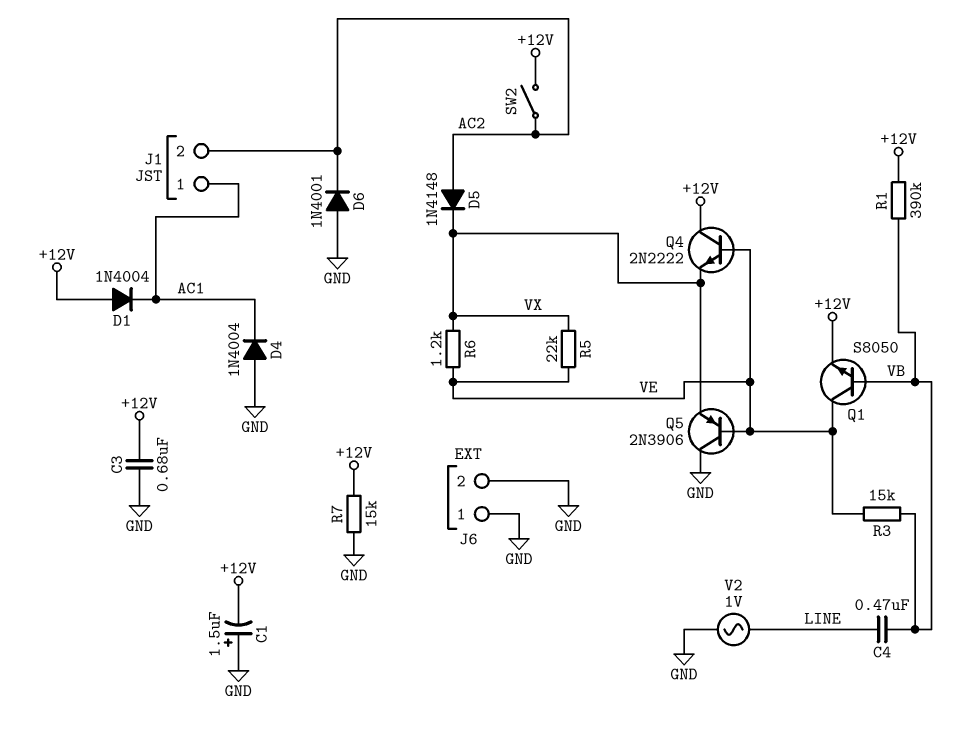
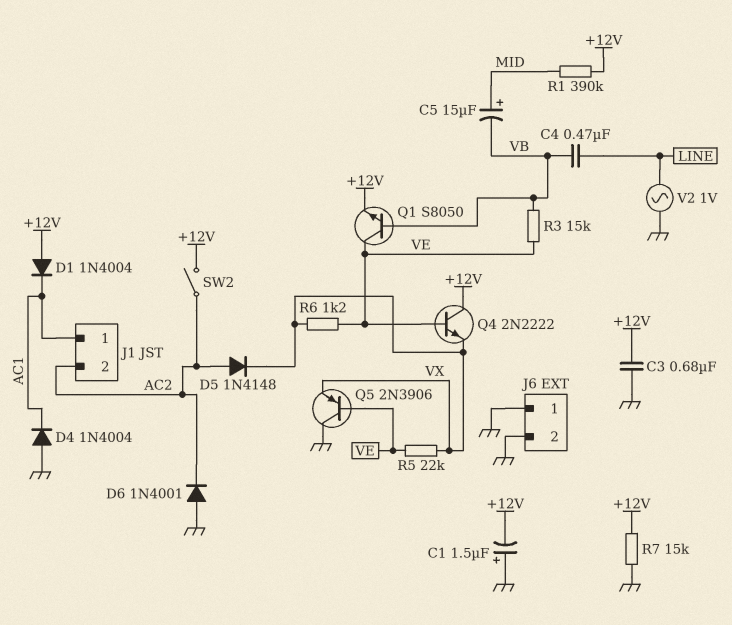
C5: none -> 15uF (plus MID, minus VB)
R1: 390k (+12V, VB) -> 390k (+12V, MID)

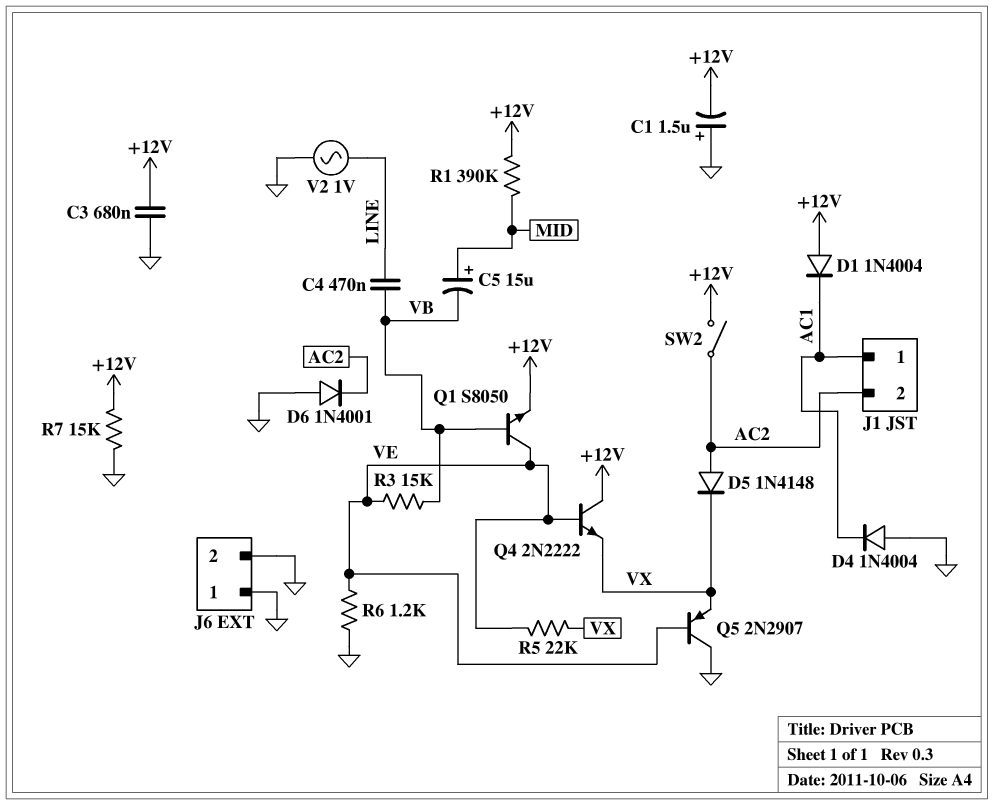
Q5: PNP 2N3906 (B VE, C GND, E VX) -> PNP 2N2907 (B VE, C GND, E VX)
R6: 1.2k (VE, VX) -> 1.2k (GND, VE)

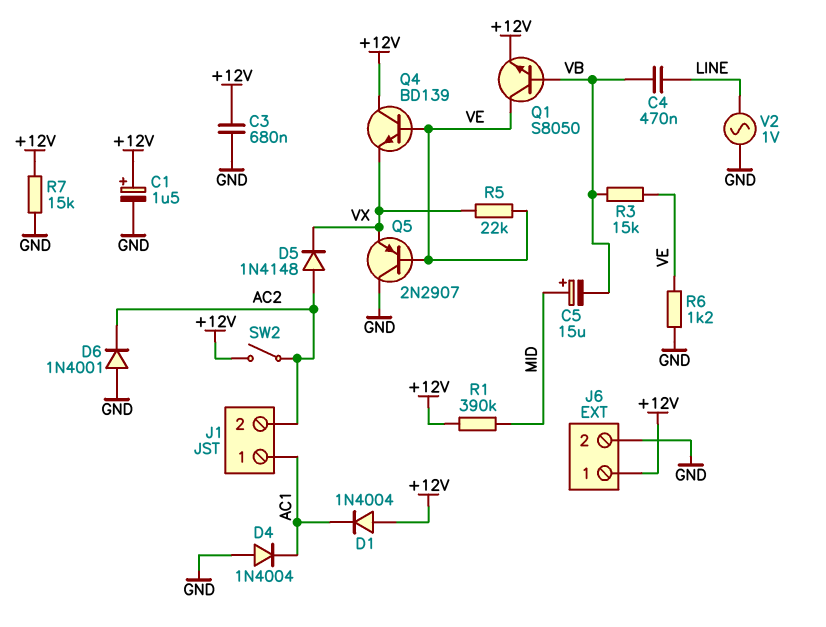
C1: 1.5uF (plus GND, minus +12V) -> 1.5uF (plus +12V, minus GND)
J6 pin 1: GND -> +12V
Q4: NPN 2N2222 (B VE, C +12V, E VX) -> NPN BD139 (B VE, C +12V, E VX)

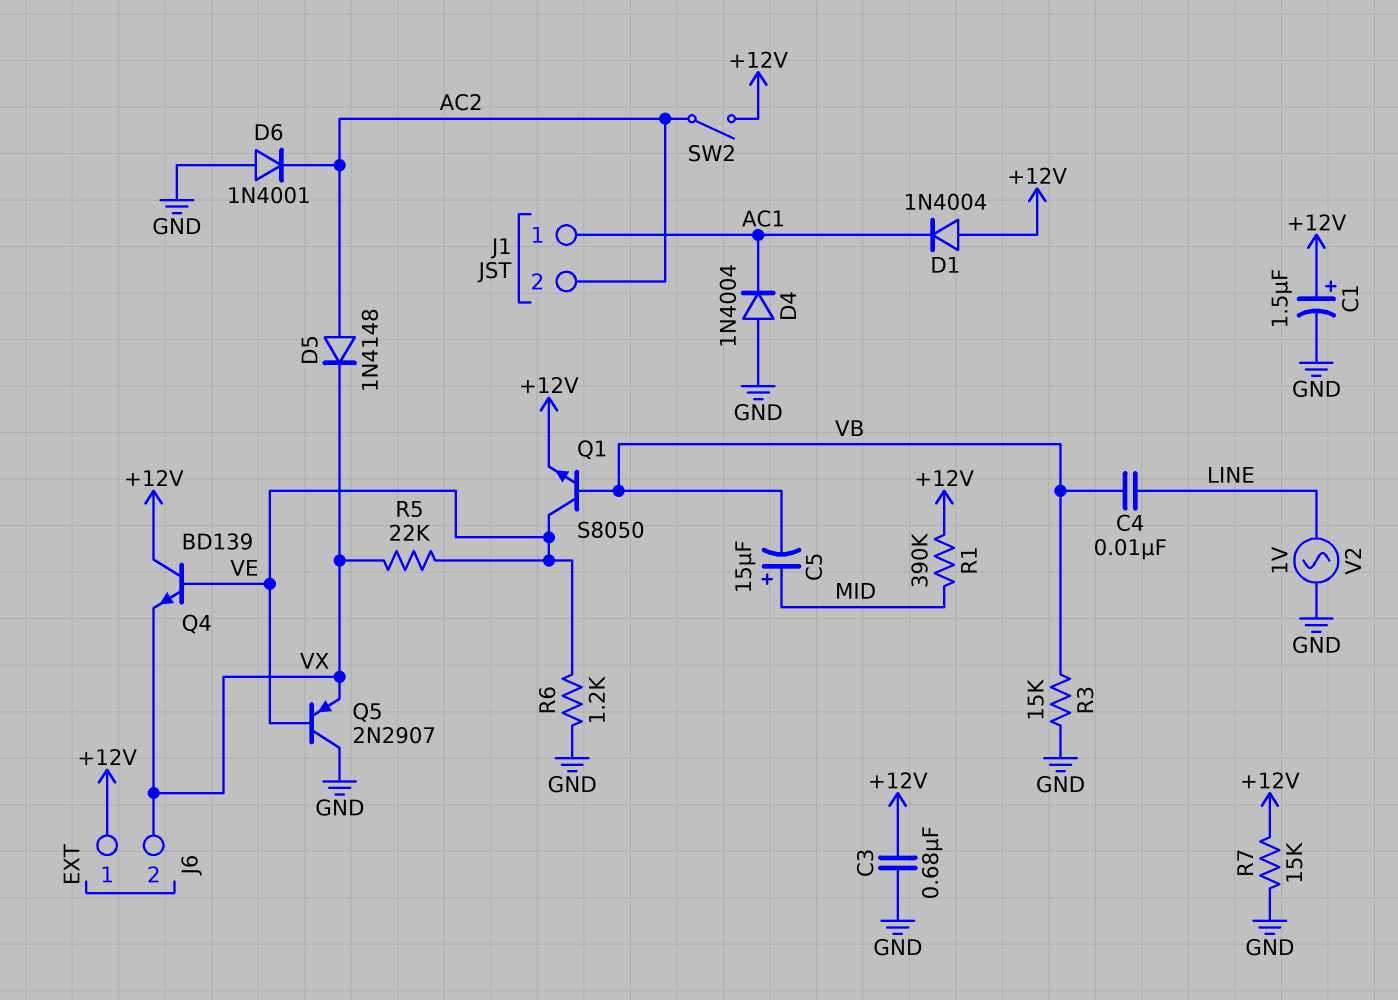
C4: 470nF (LINE, VB) -> 10nF (LINE, VB)
J6 pin 2: GND -> VX
R3: 15k (VB, VE) -> 15k (GND, VB)

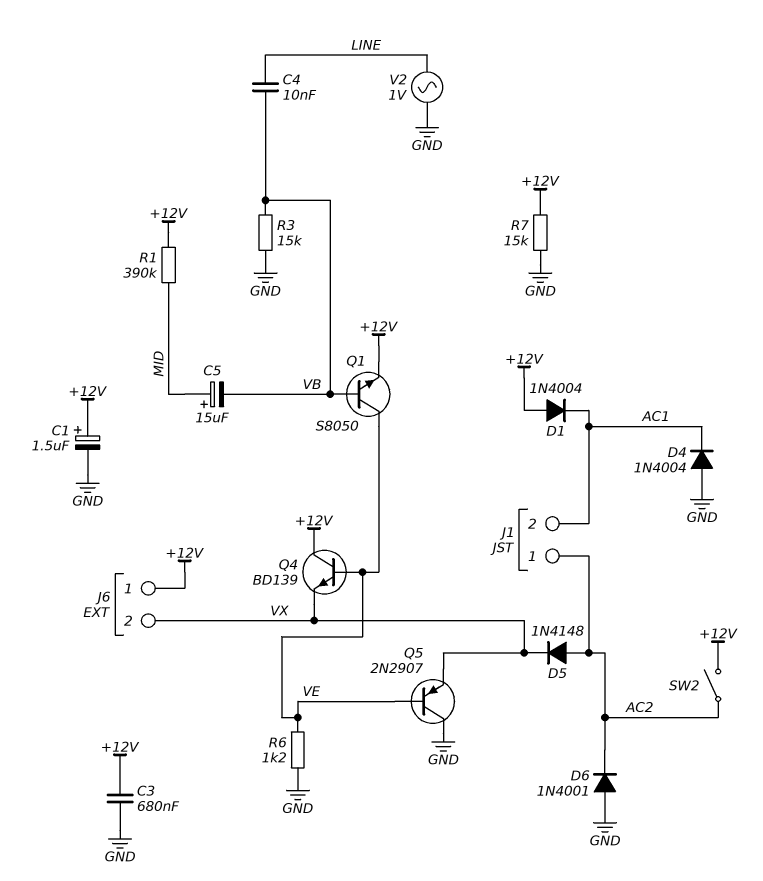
J1 pin 1: AC1 -> AC2
J1 pin 2: AC2 -> AC1
R5: 22k (VE, VX) -> none

